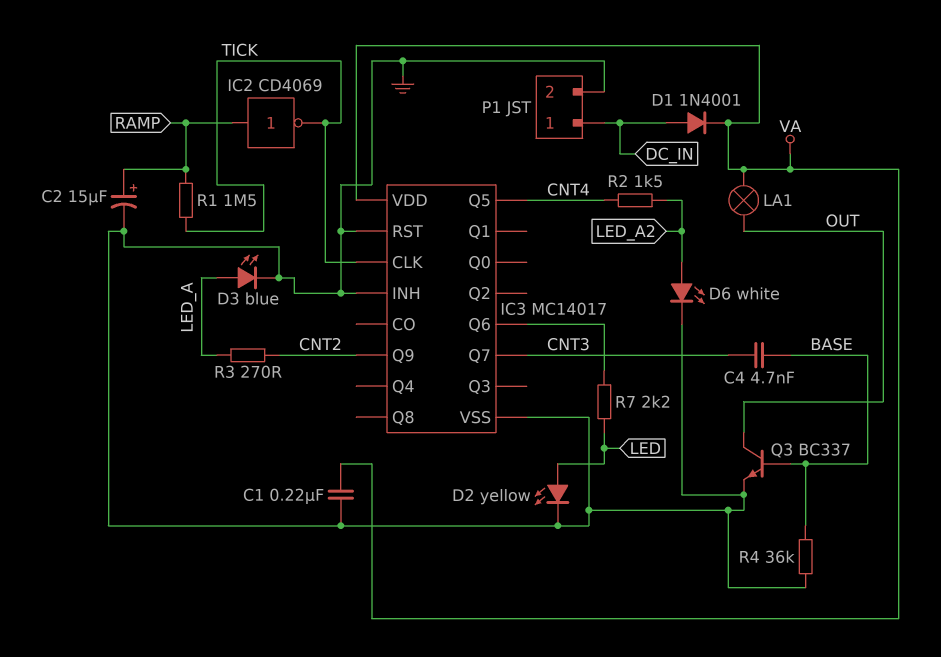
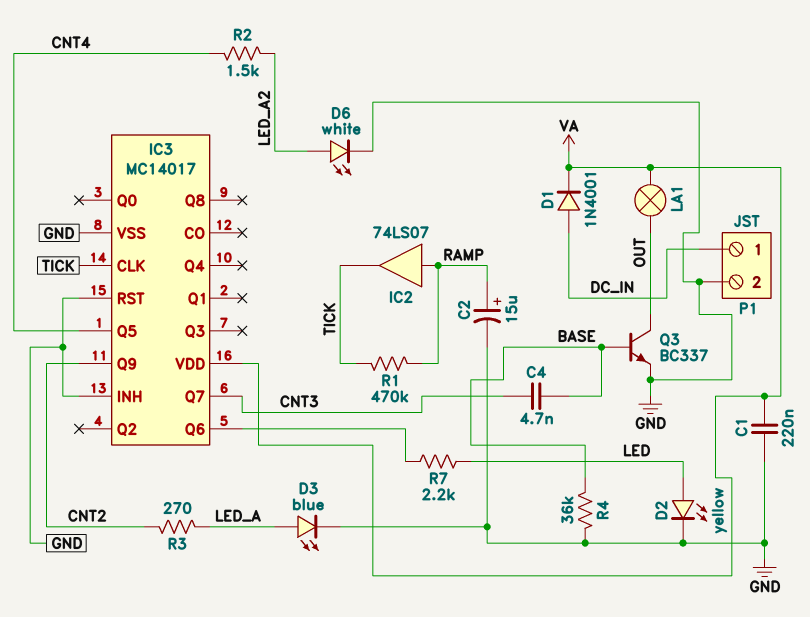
IC2: NOT CD4069 (in RAMP, out TICK) -> buffer 74LS07 (in RAMP, out TICK)
R1: 1.5M (RAMP, TICK) -> 470k (RAMP, TICK)

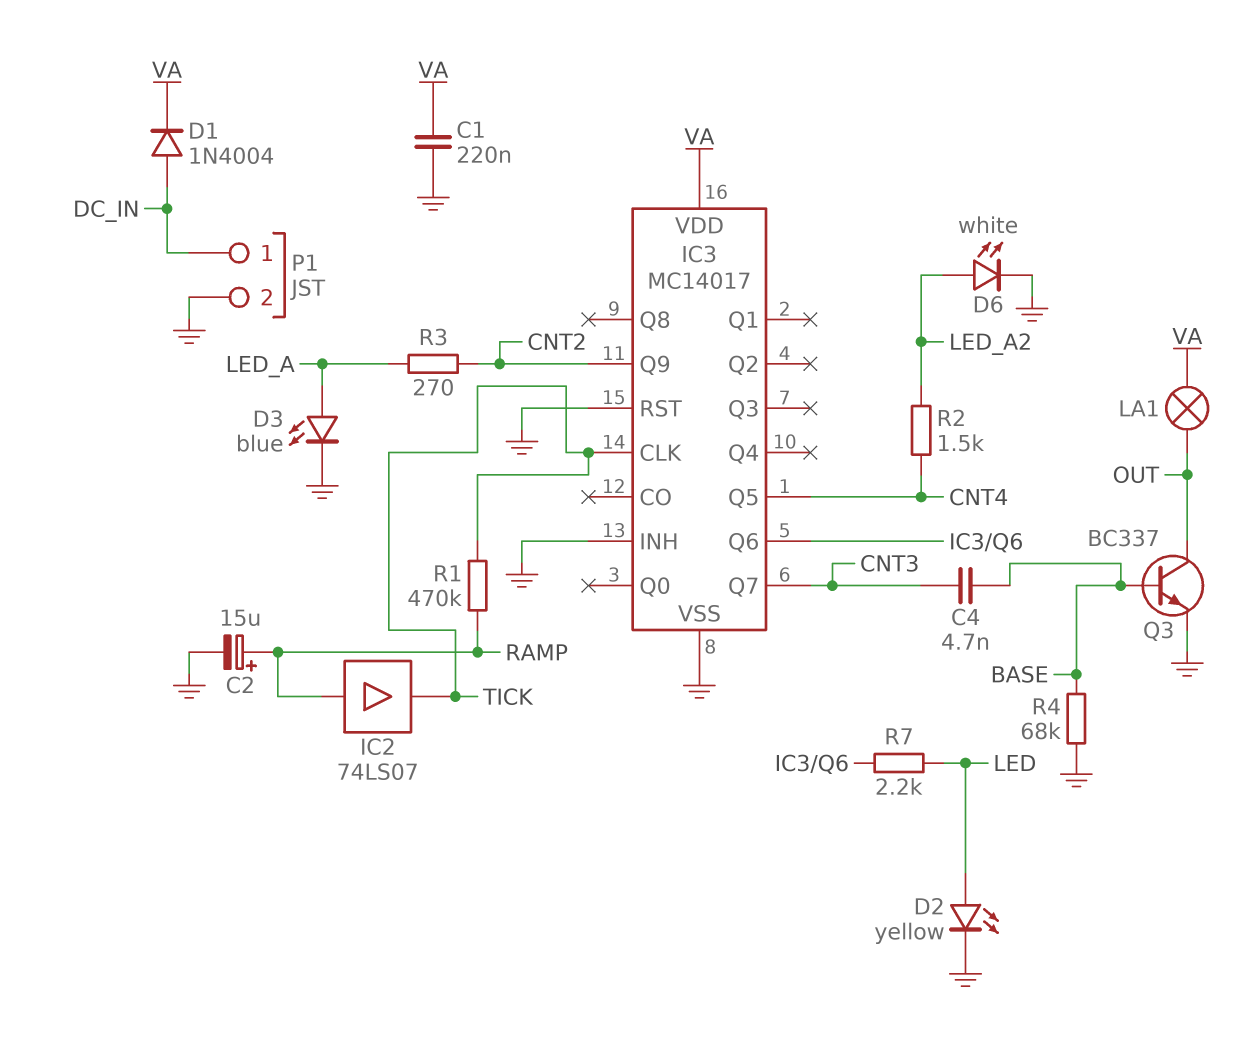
D1: diode 1N4001 (A DC_IN, K VA) -> diode 1N4004 (A DC_IN, K VA)
R4: 36k (BASE, GND) -> 68k (BASE, GND)

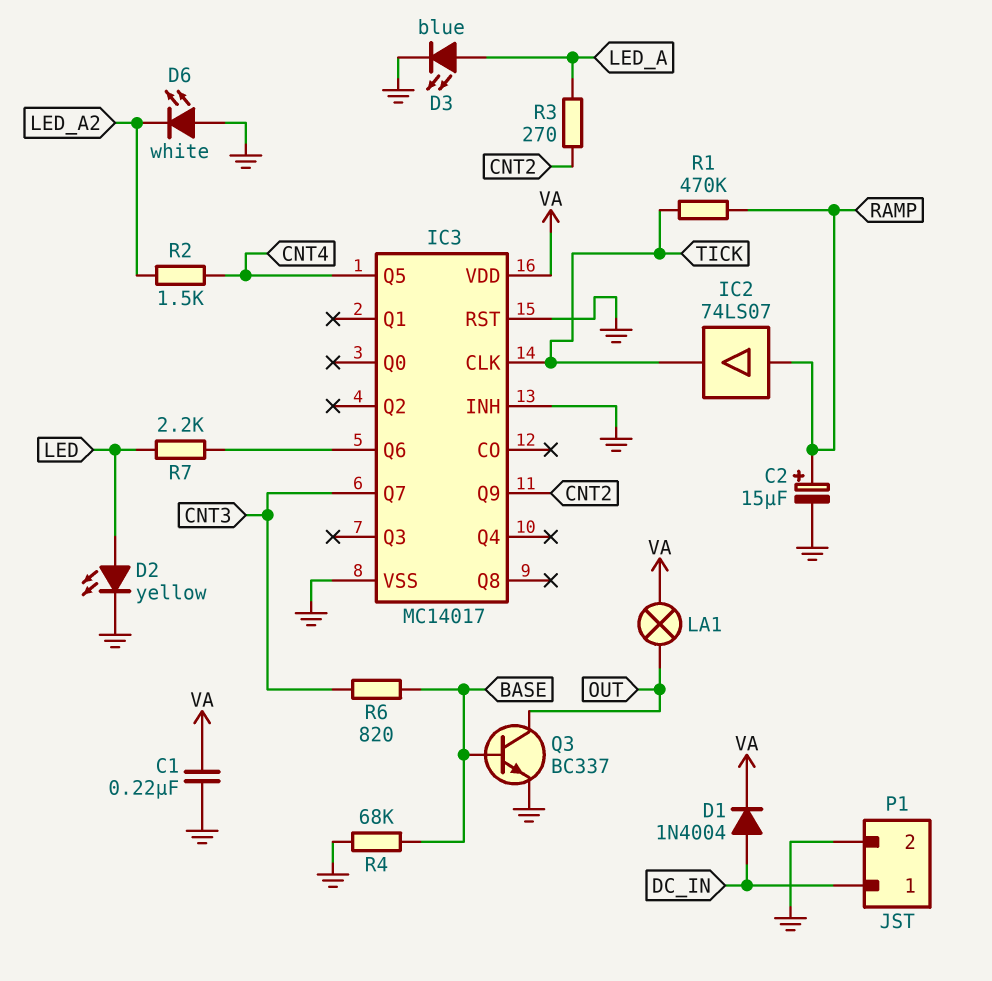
C4: 4.7nF (BASE, CNT3) -> none
D6: LED white (A LED_A2, K GND) -> LED white (A GND, K LED_A2)
R6: none -> 820 (BASE, CNT3)

